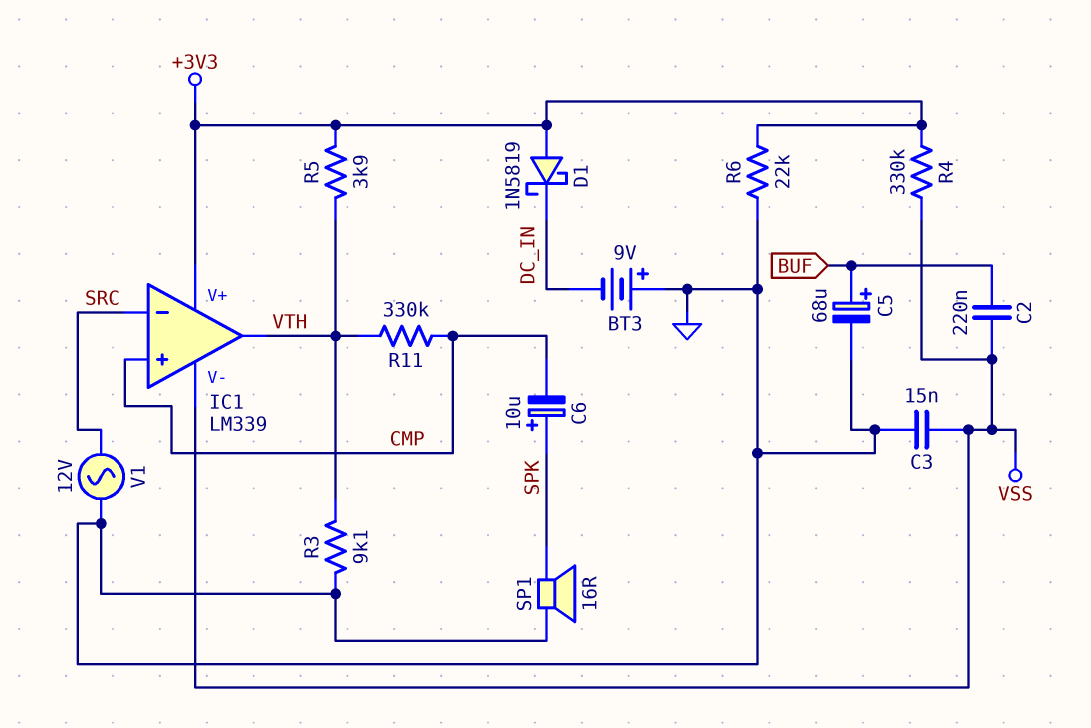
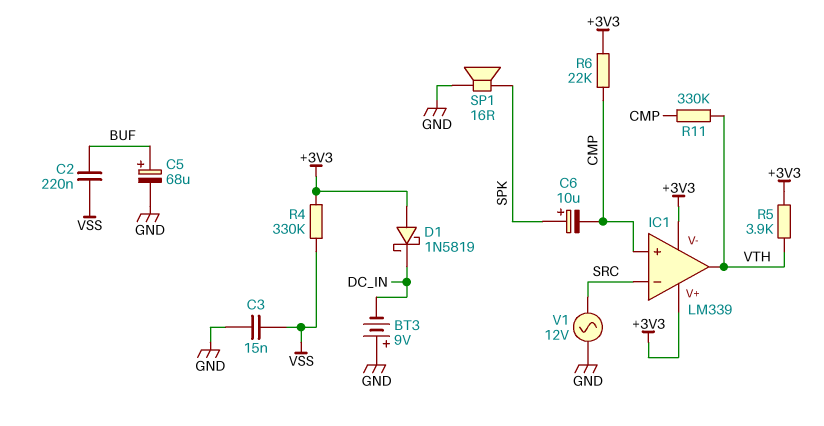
IC1 pin V-: VSS -> +3V3
R3: 9.1k (GND, VTH) -> none
R6: 22k (+3V3, GND) -> 22k (+3V3, CMP)

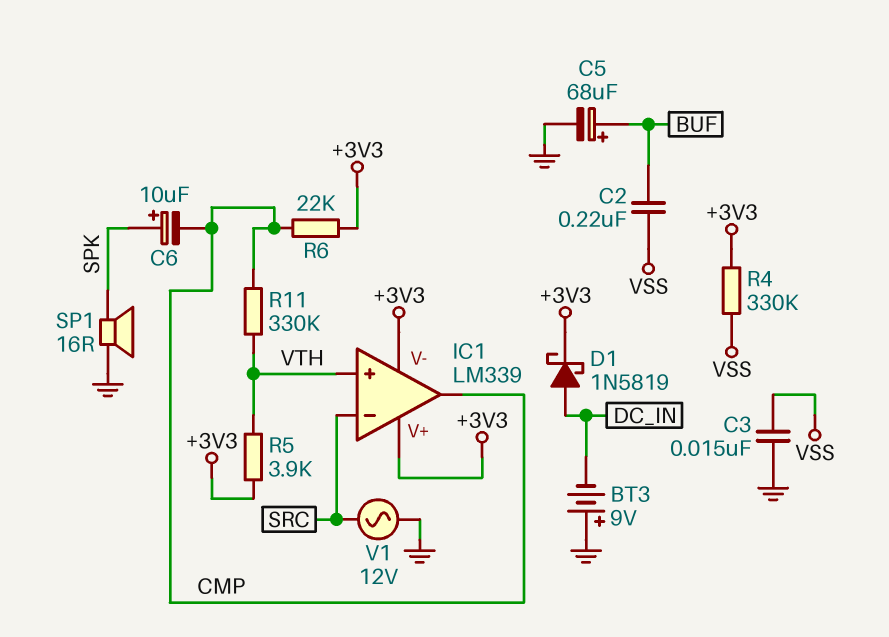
D1: schottky 1N5819 (A +3V3, K DC_IN) -> schottky 1N5819 (A DC_IN, K +3V3)
IC1 pin in+: CMP -> VTH
IC1 pin out: VTH -> CMP

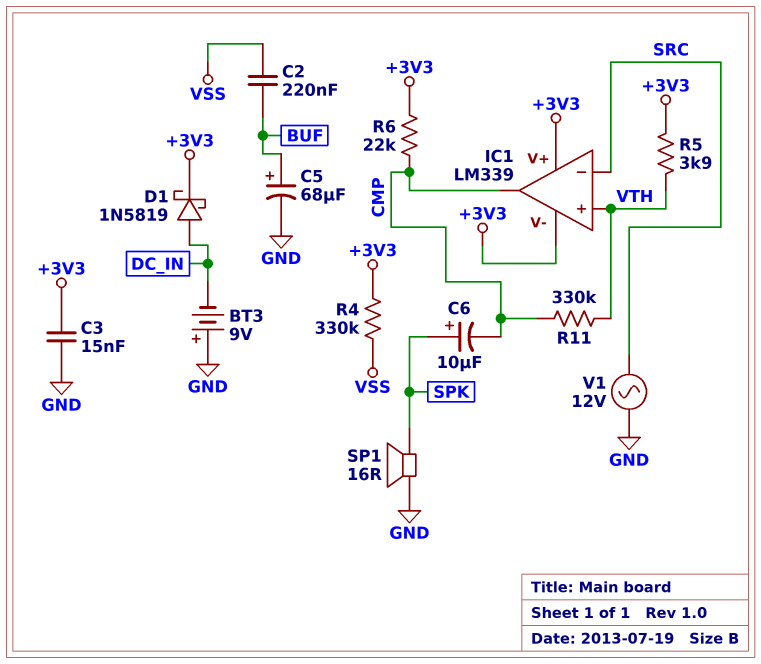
C3: 15nF (GND, VSS) -> 15nF (+3V3, GND)

